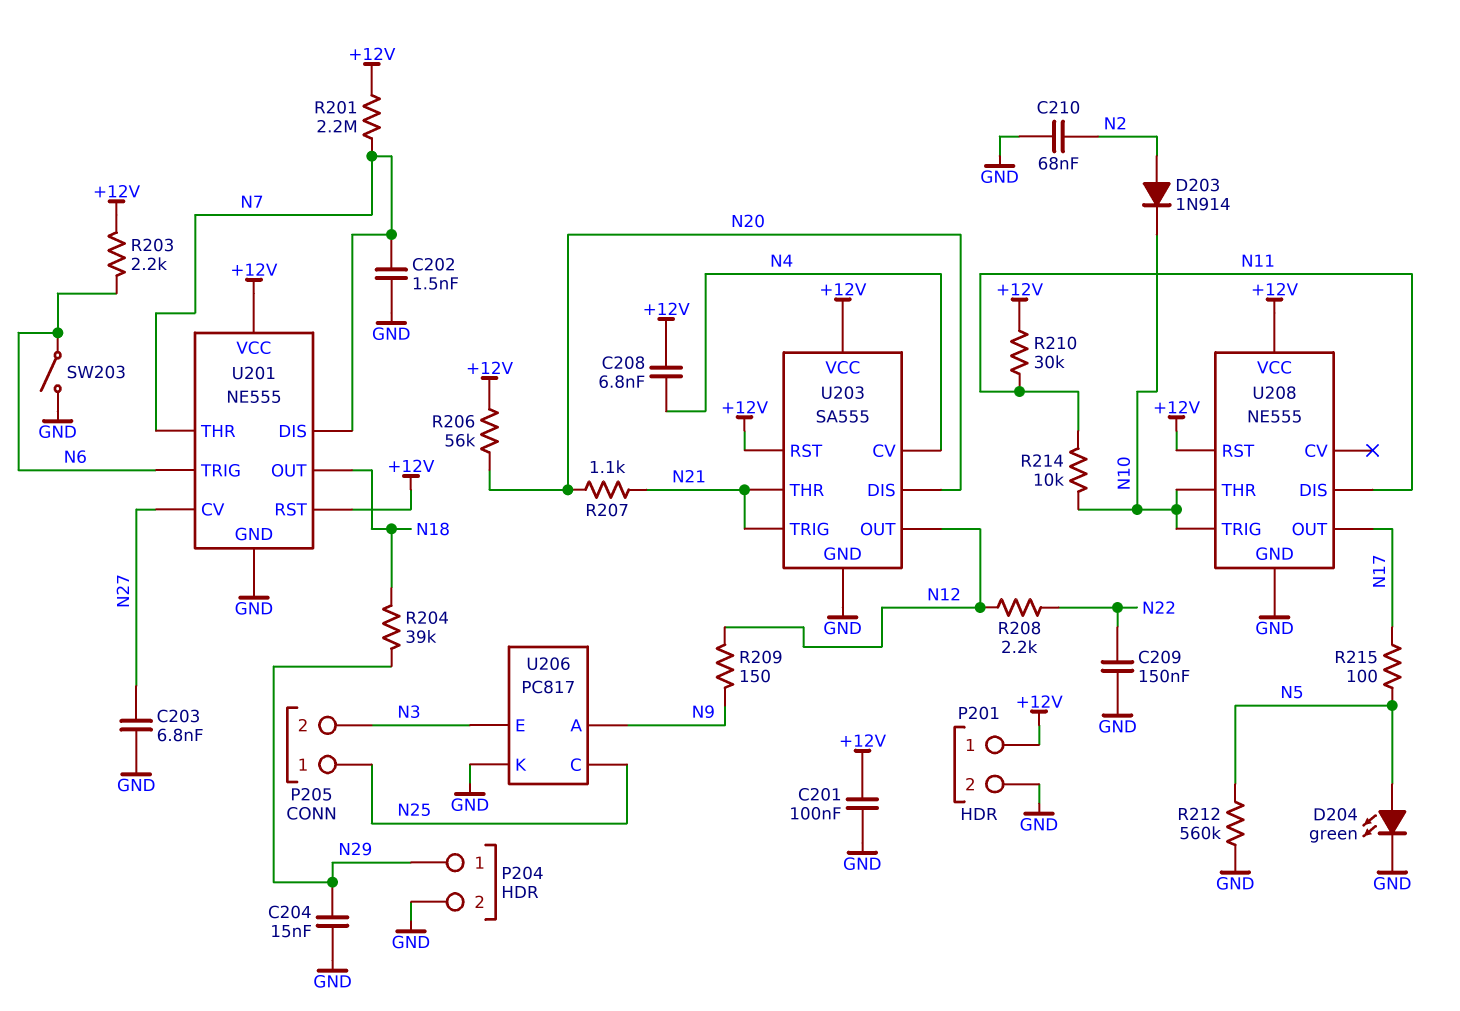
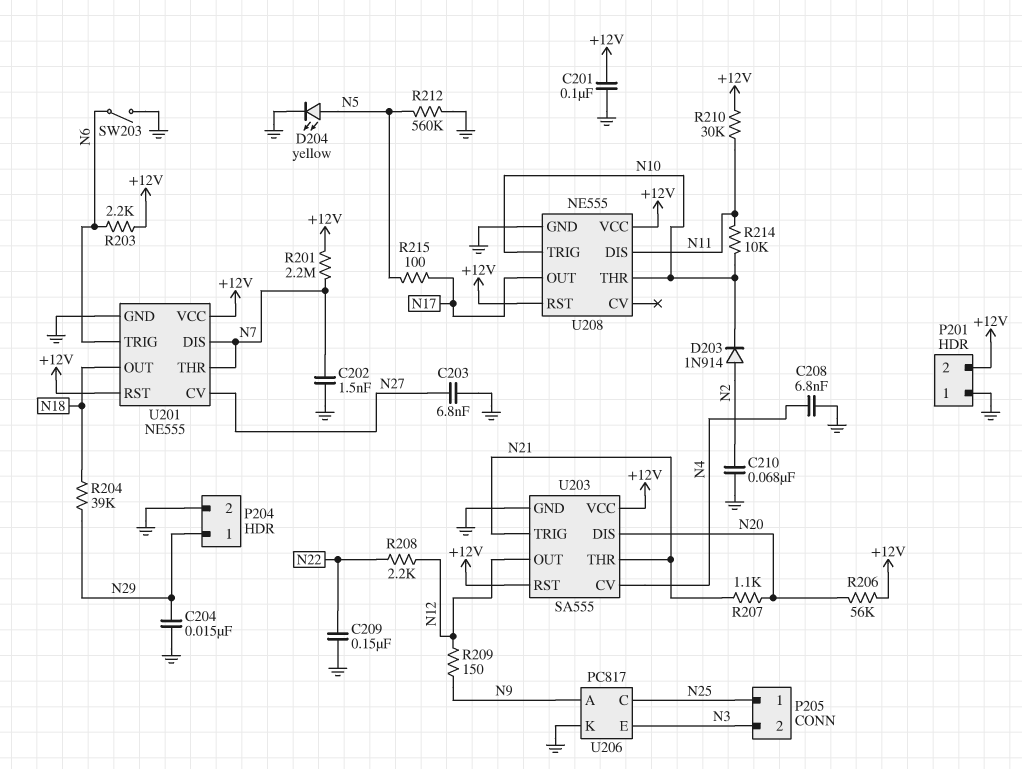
C208: 6.8nF (+12V, N4) -> 6.8nF (GND, N4)
D204: LED green (A N5, K GND) -> LED yellow (A N5, K GND)
P201 pin 1: +12V -> GND
P201 pin 2: GND -> +12V

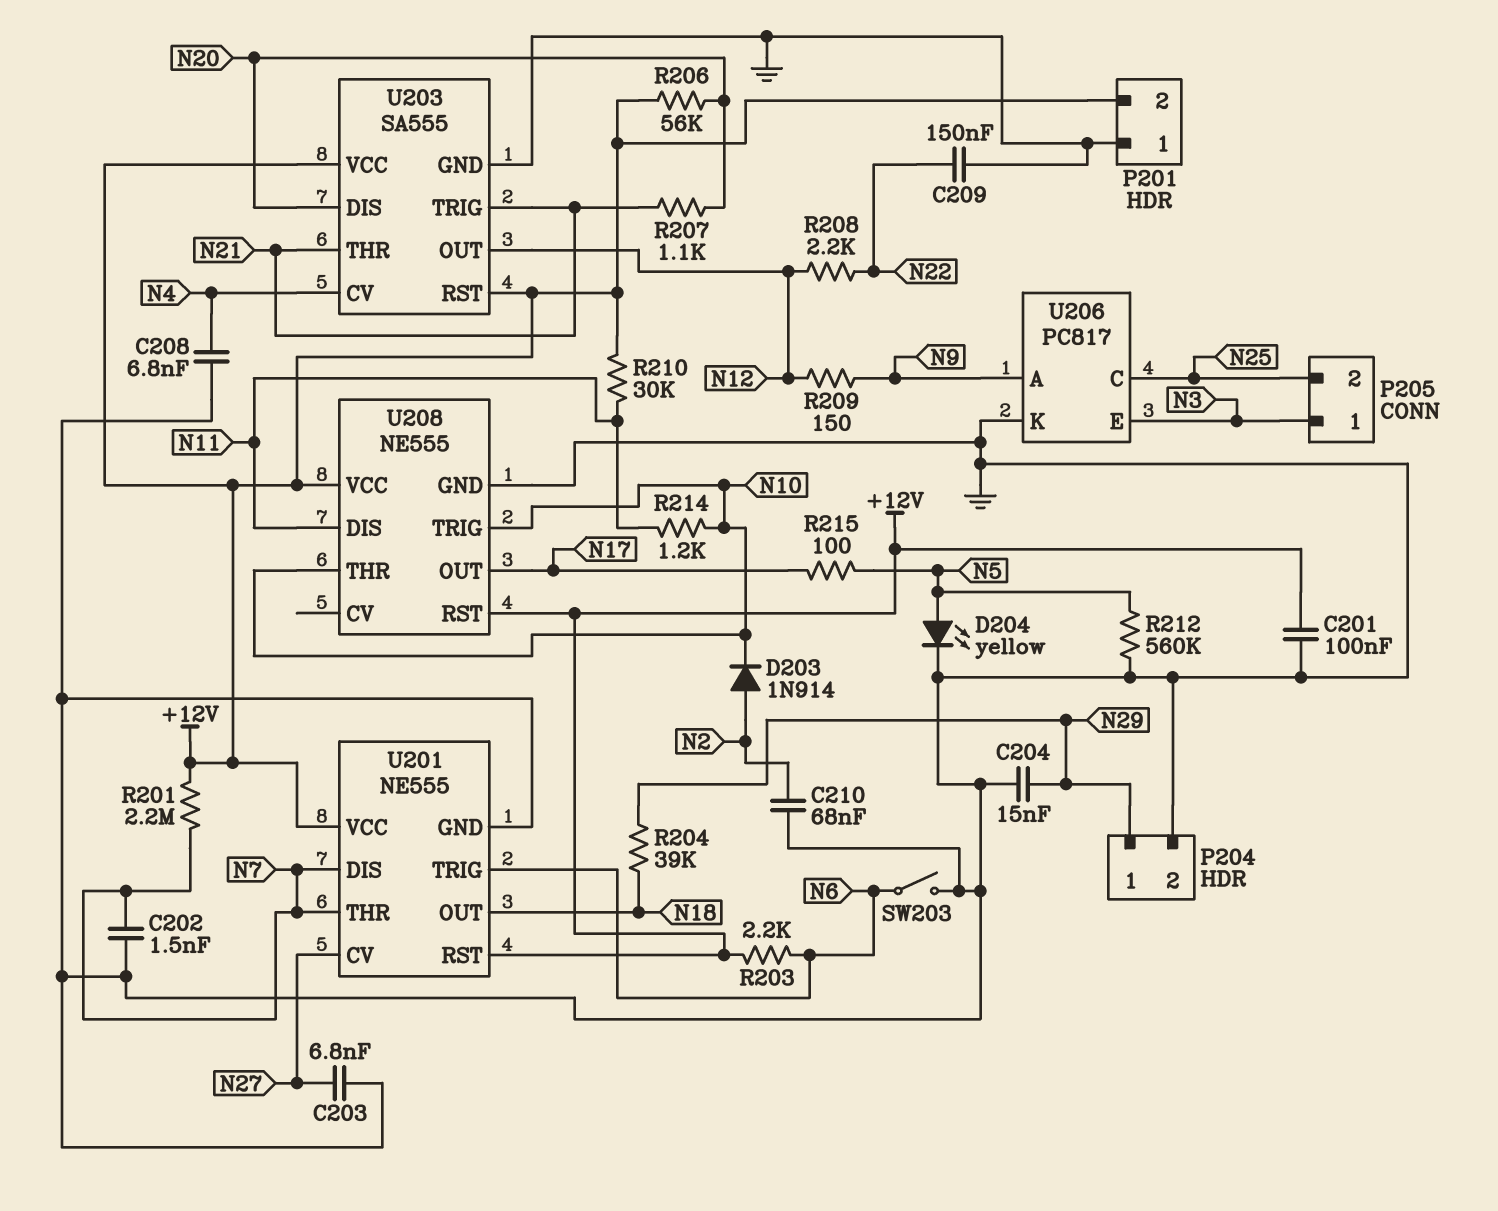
P205 pin 1: N25 -> N3
P205 pin 2: N3 -> N25
R214: 10k (N10, N11) -> 1.2k (N10, N11)

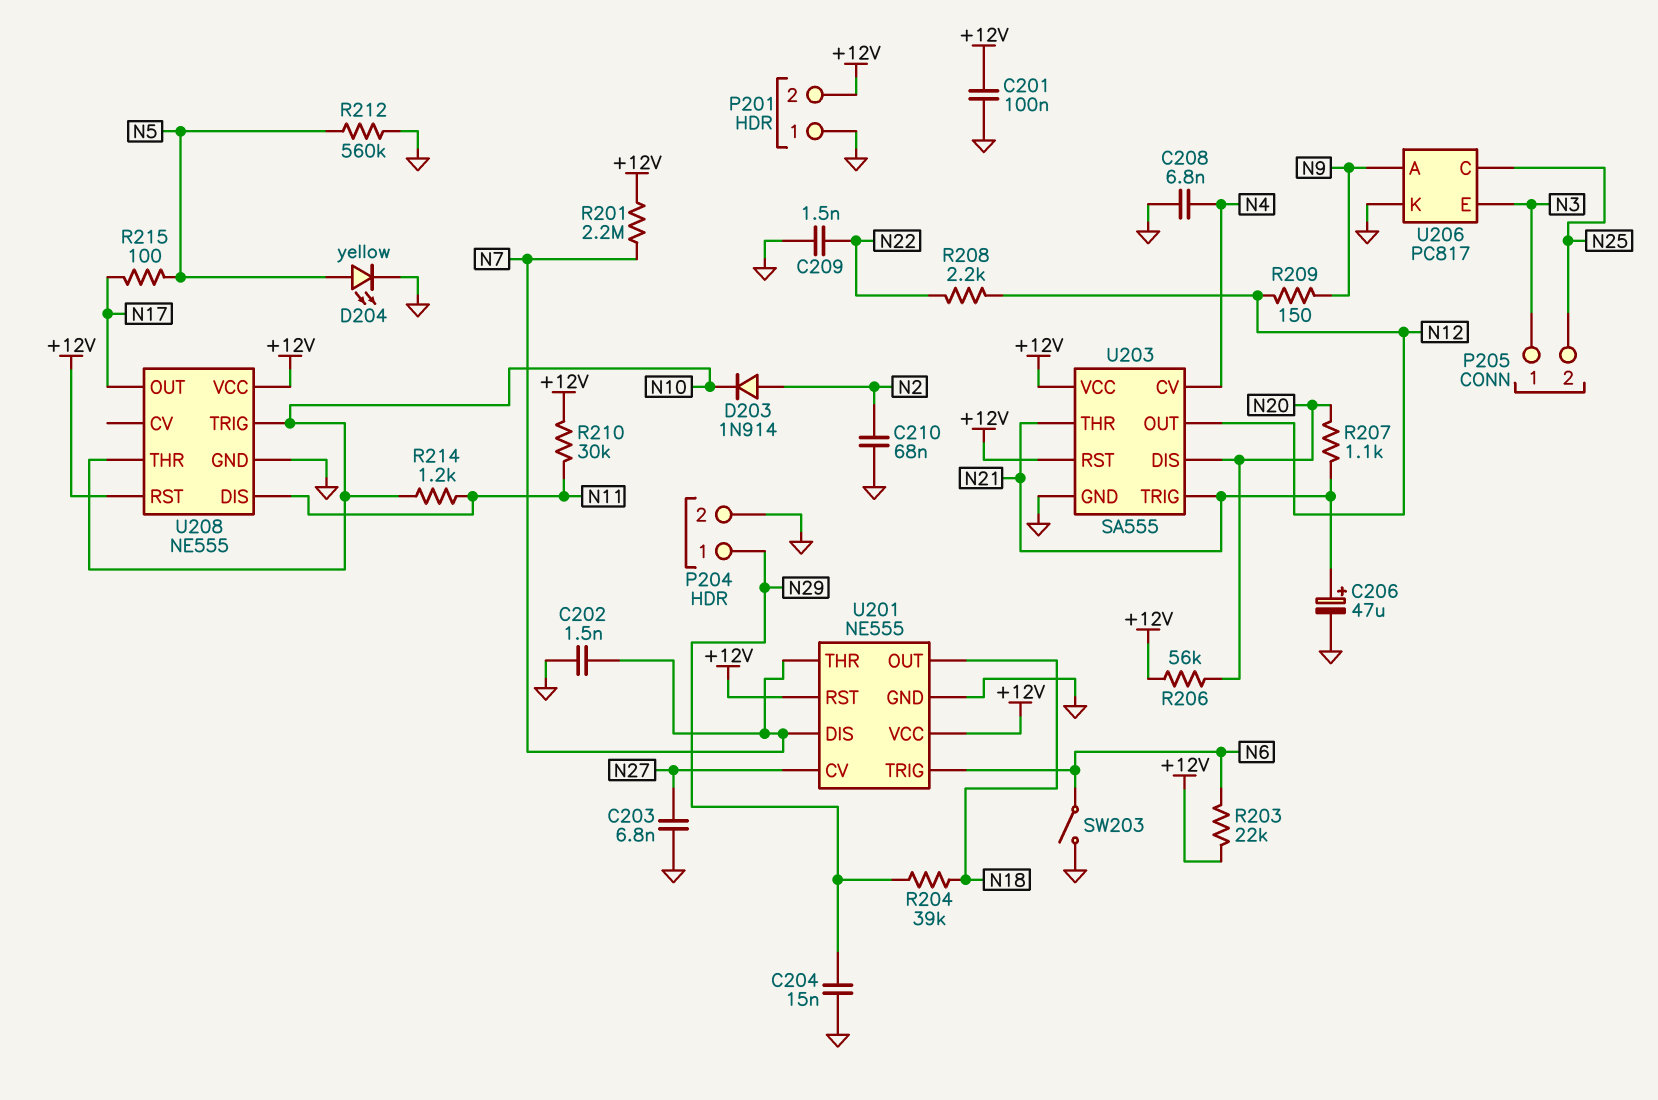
C206: none -> 47uF (plus N21, minus GND)
C209: 150nF (GND, N22) -> 1.5nF (GND, N22)
R203: 2.2k (+12V, N6) -> 22k (+12V, N6)

